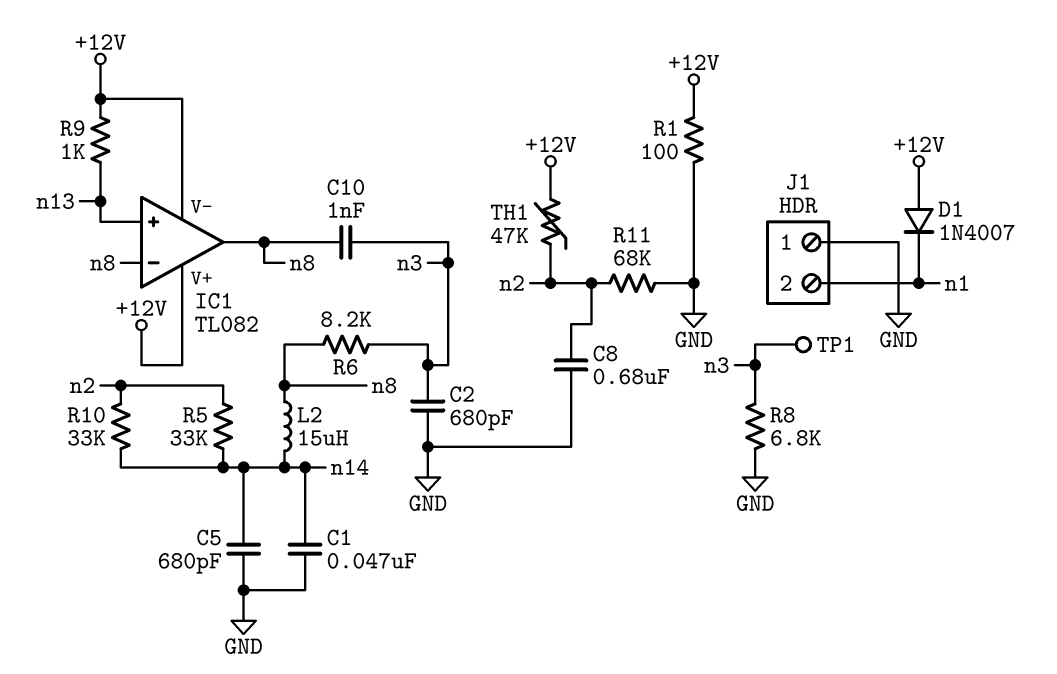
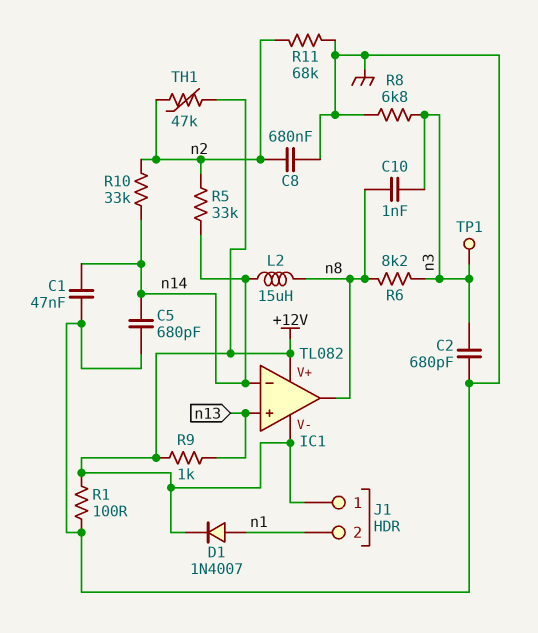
D1: diode 1N4007 (A +12V, K n1) -> diode 1N4007 (A n1, K +12V)
IC1 pin in-: n8 -> n14
J1 pin 1: GND -> +12V

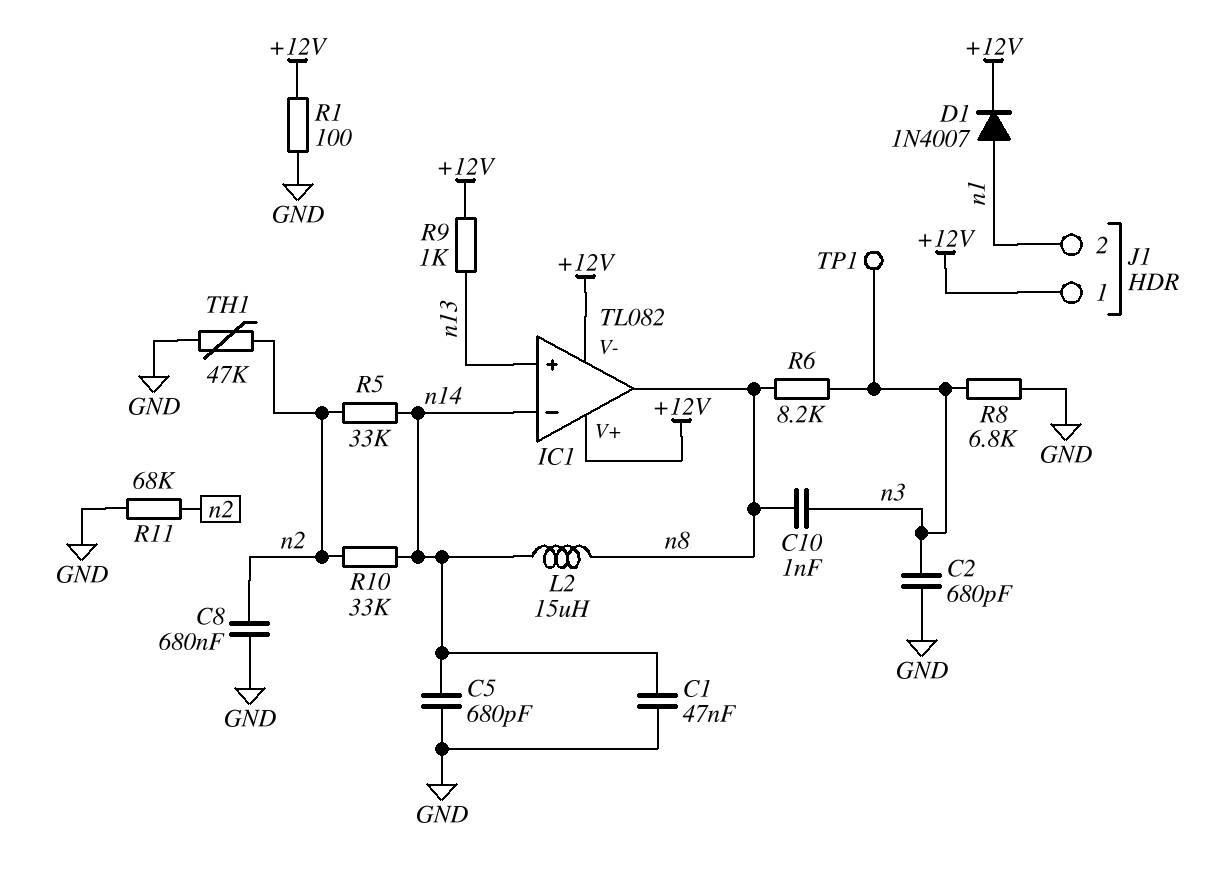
TH1: 47k (+12V, n2) -> 47k (GND, n2)

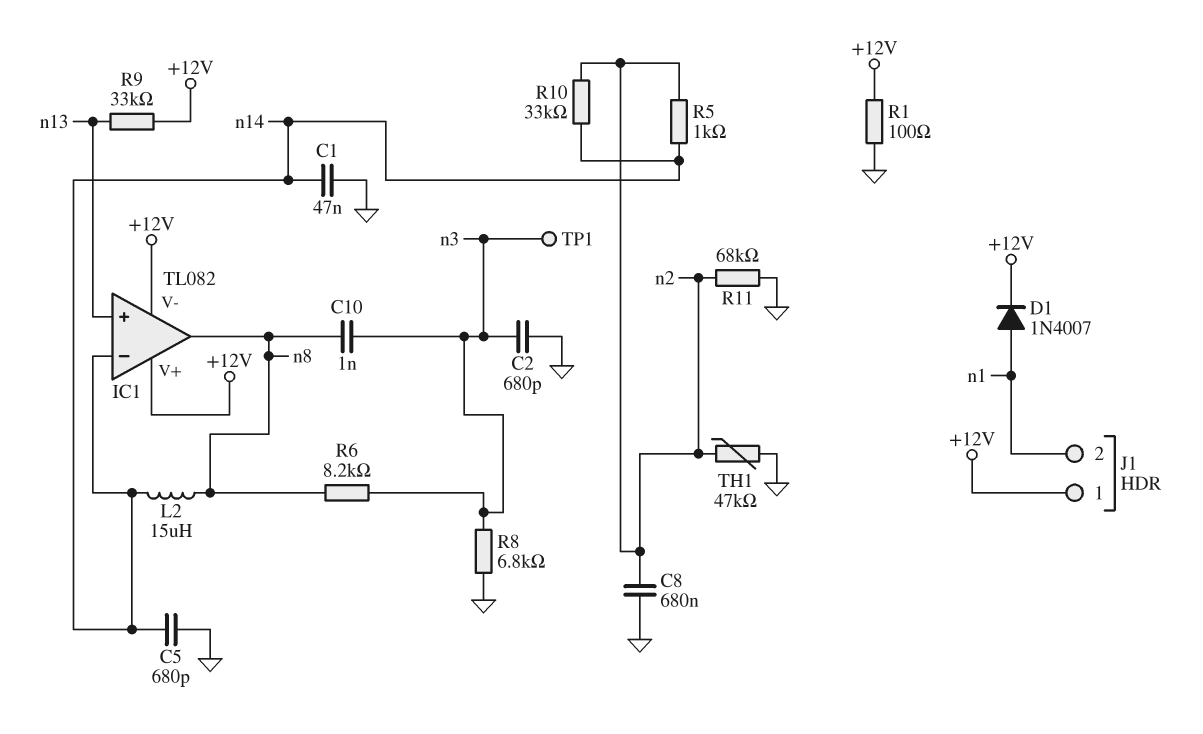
R5: 33k (n2, n14) -> 1k (n2, n14)
R9: 1k (+12V, n13) -> 33k (+12V, n13)

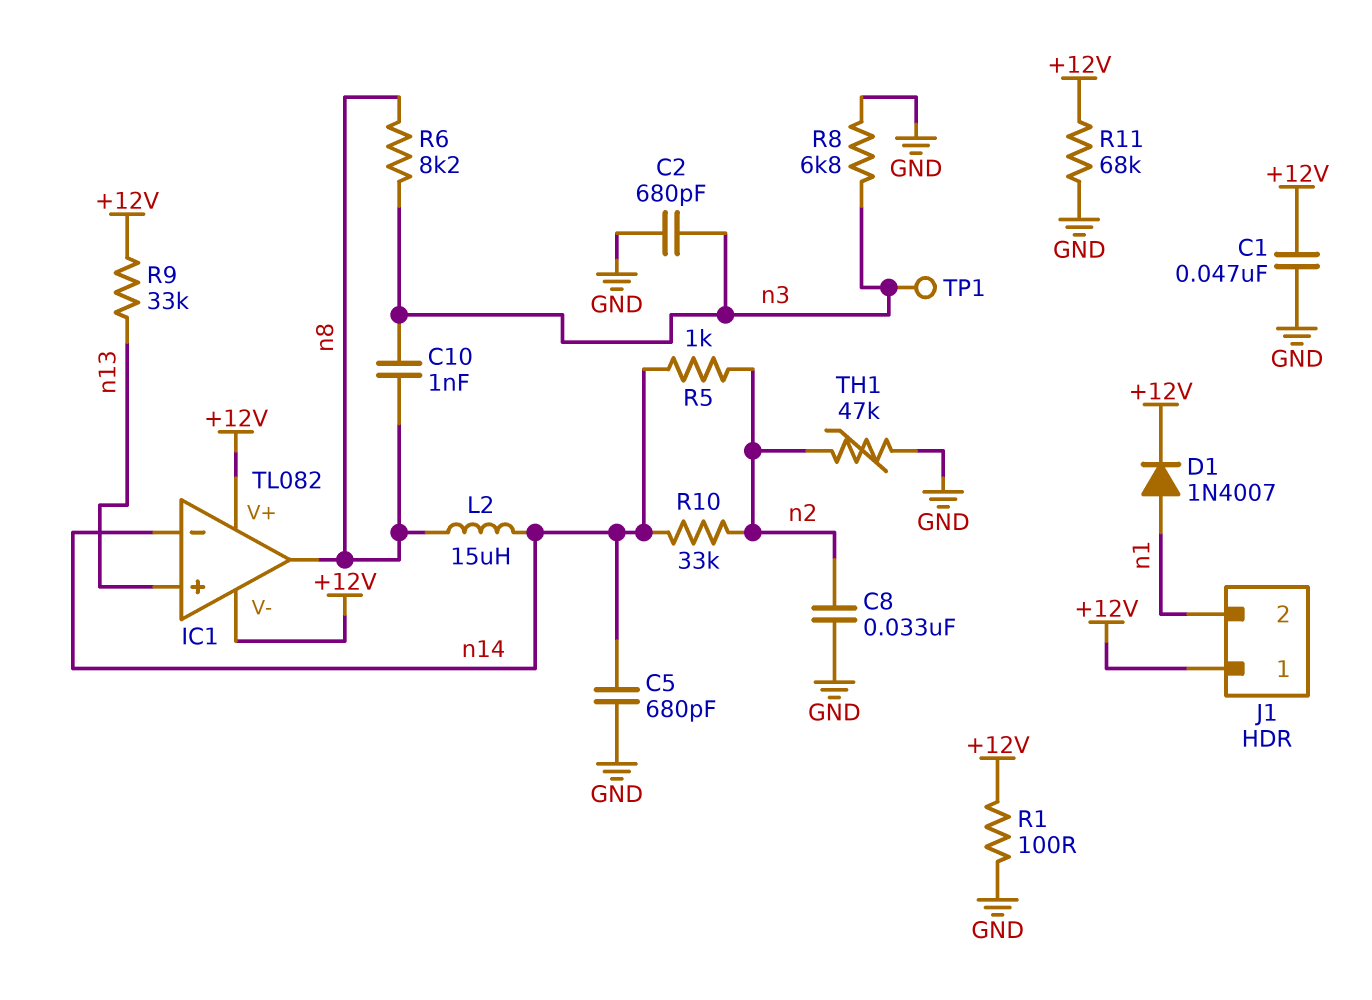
C1: 47nF (GND, n14) -> 47nF (+12V, GND)
C8: 680nF (GND, n2) -> 33nF (GND, n2)
R11: 68k (GND, n2) -> 68k (+12V, GND)

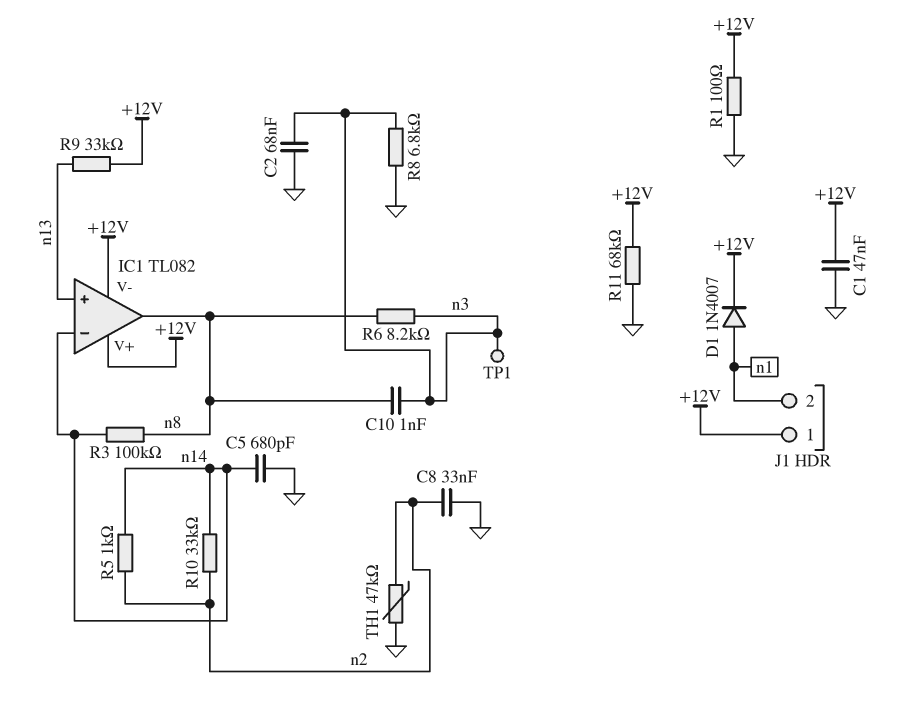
C2: 680pF (GND, n3) -> 68nF (GND, n3)
L2: 15uH (n8, n14) -> none
R3: none -> 100k (n8, n14)

